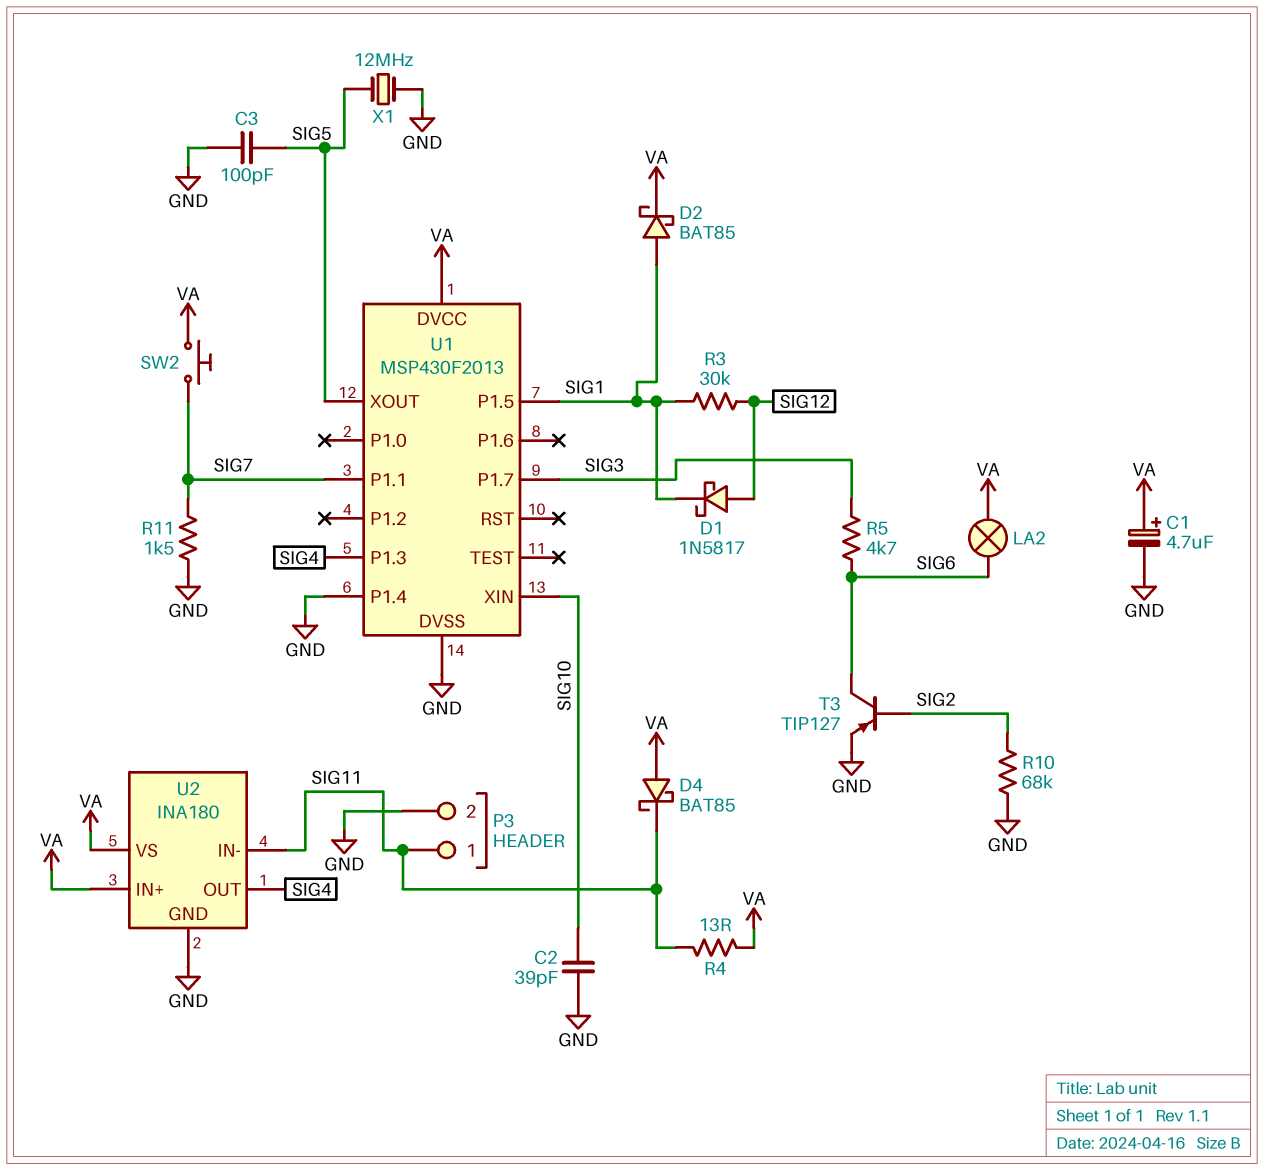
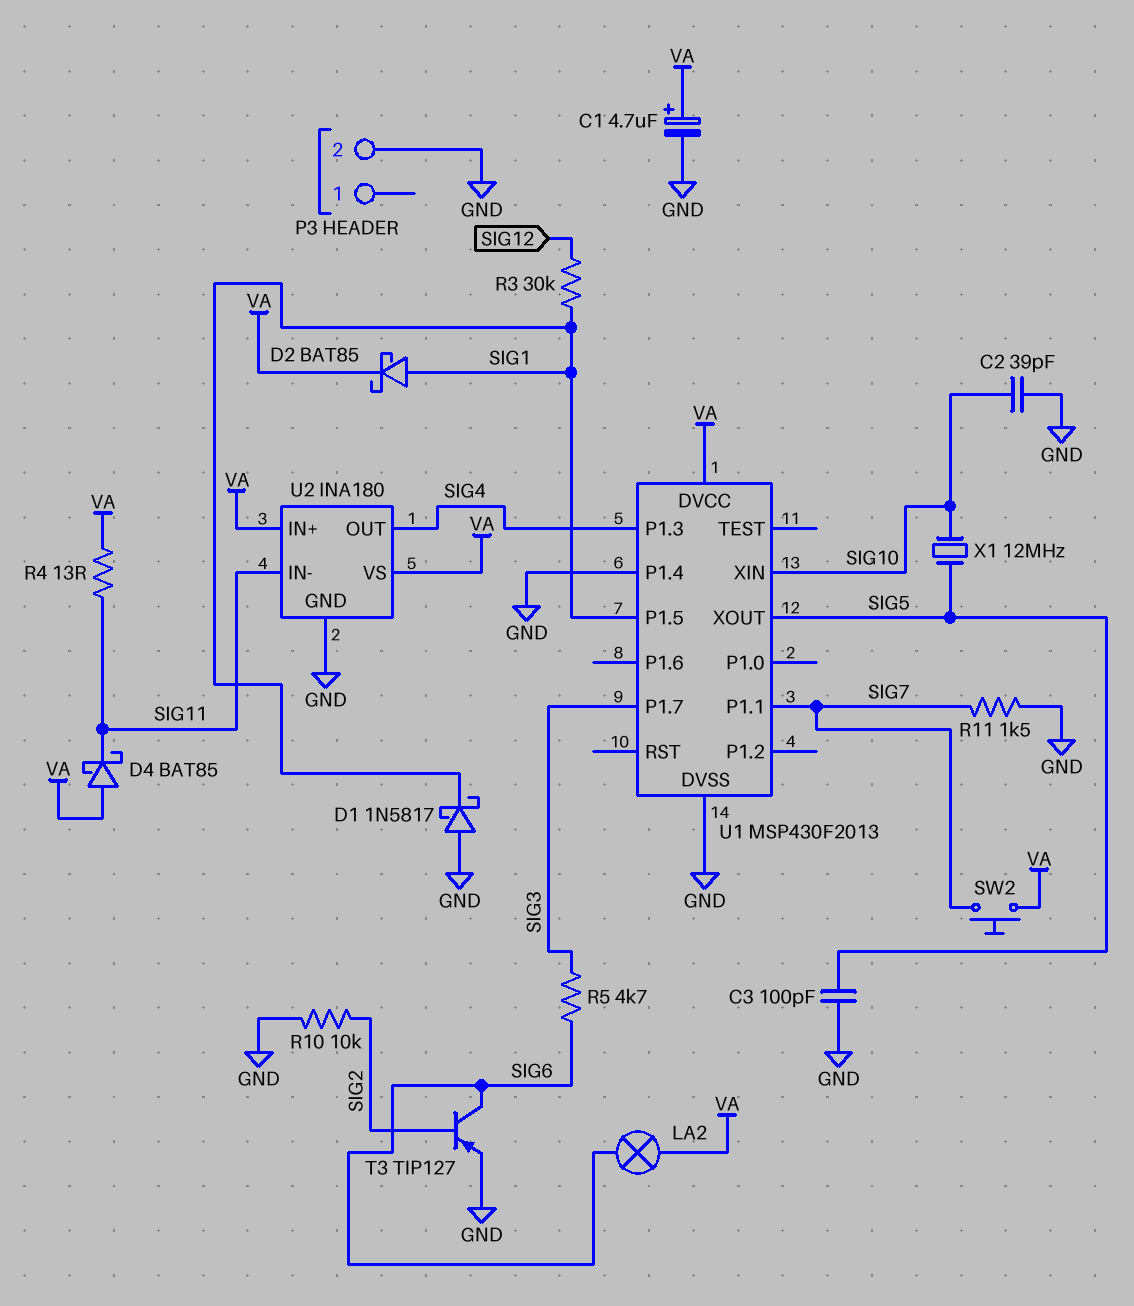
D1: schottky 1N5817 (A SIG12, K SIG1) -> schottky 1N5817 (A GND, K SIG1)
P3 pin 1: SIG11 -> none
R10: 68k (GND, SIG2) -> 10k (GND, SIG2)
X1: 12MHz (GND, SIG5) -> 12MHz (SIG5, SIG10)

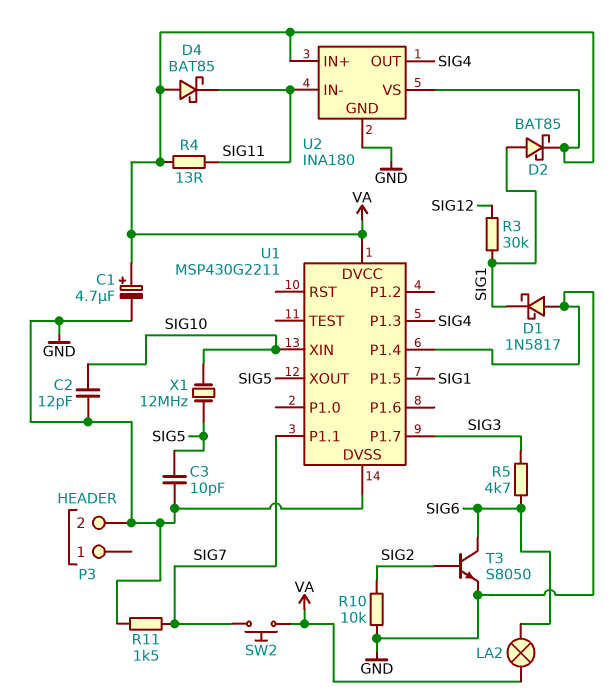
C2: 39pF (GND, SIG10) -> 12pF (GND, SIG10)
C3: 100pF (GND, SIG5) -> 10pF (GND, SIG5)
T3: PNP TIP127 (B SIG2, C SIG6, E GND) -> NPN S8050 (B SIG2, C SIG6, E GND)
U1: MSP430F2013 -> MSP430G2211

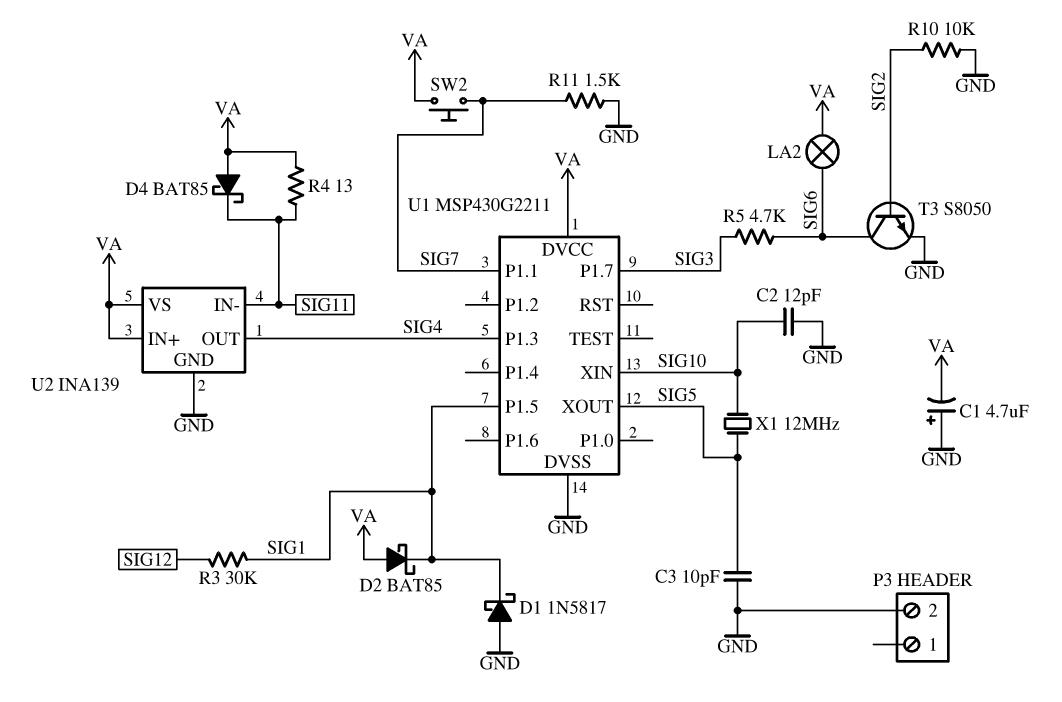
C1: 4.7uF (plus VA, minus GND) -> 4.7uF (plus GND, minus VA)
D2: schottky BAT85 (A SIG1, K VA) -> schottky BAT85 (A VA, K SIG1)
U1 pin P1.4: GND -> none
U2: INA180 -> INA139

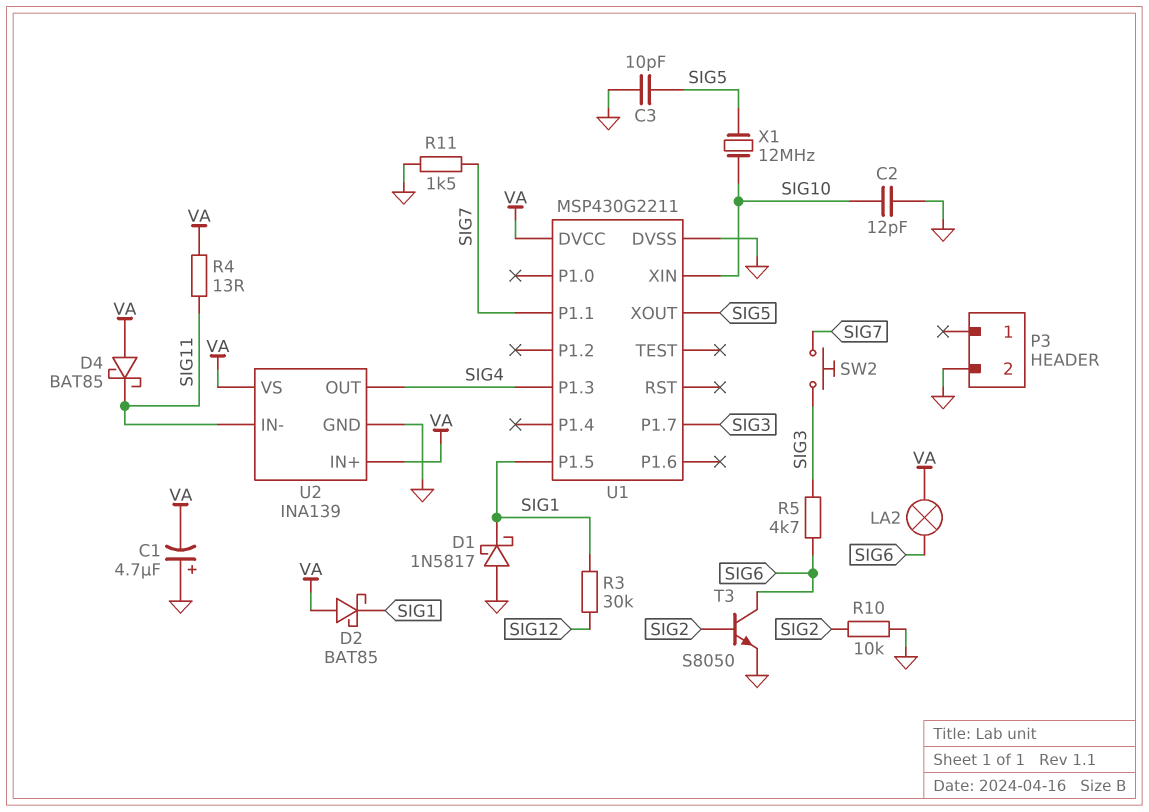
SW2: button (SIG7, VA) -> button (SIG3, SIG7)

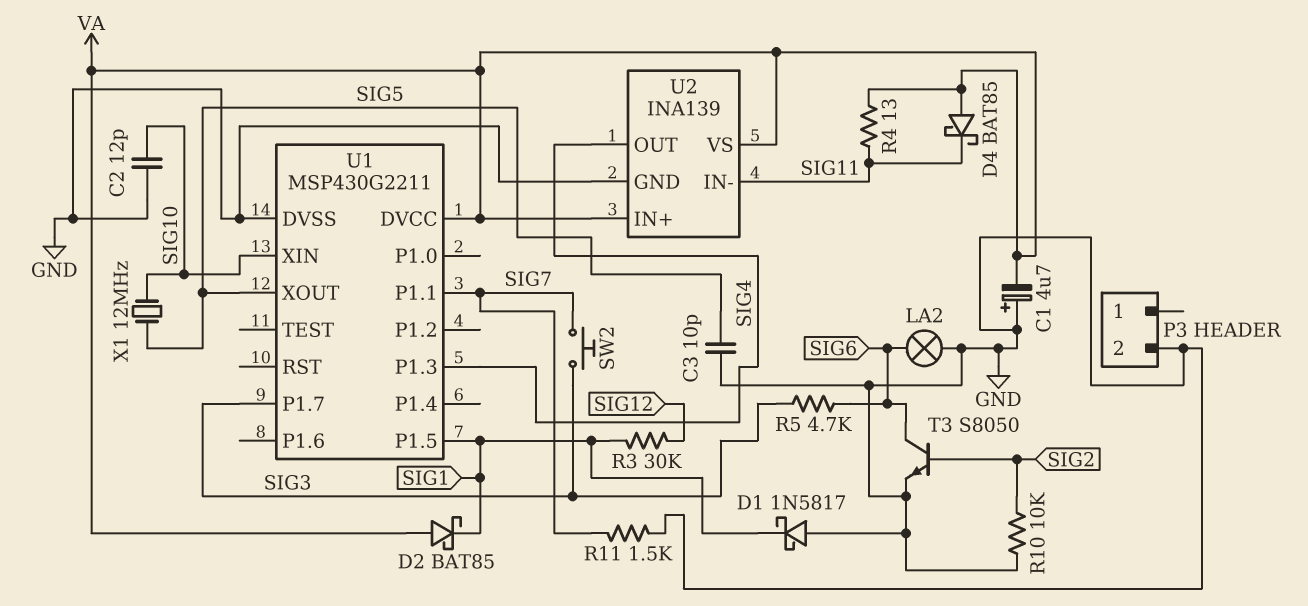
LA2: lamp (SIG6, VA) -> lamp (GND, SIG6)

